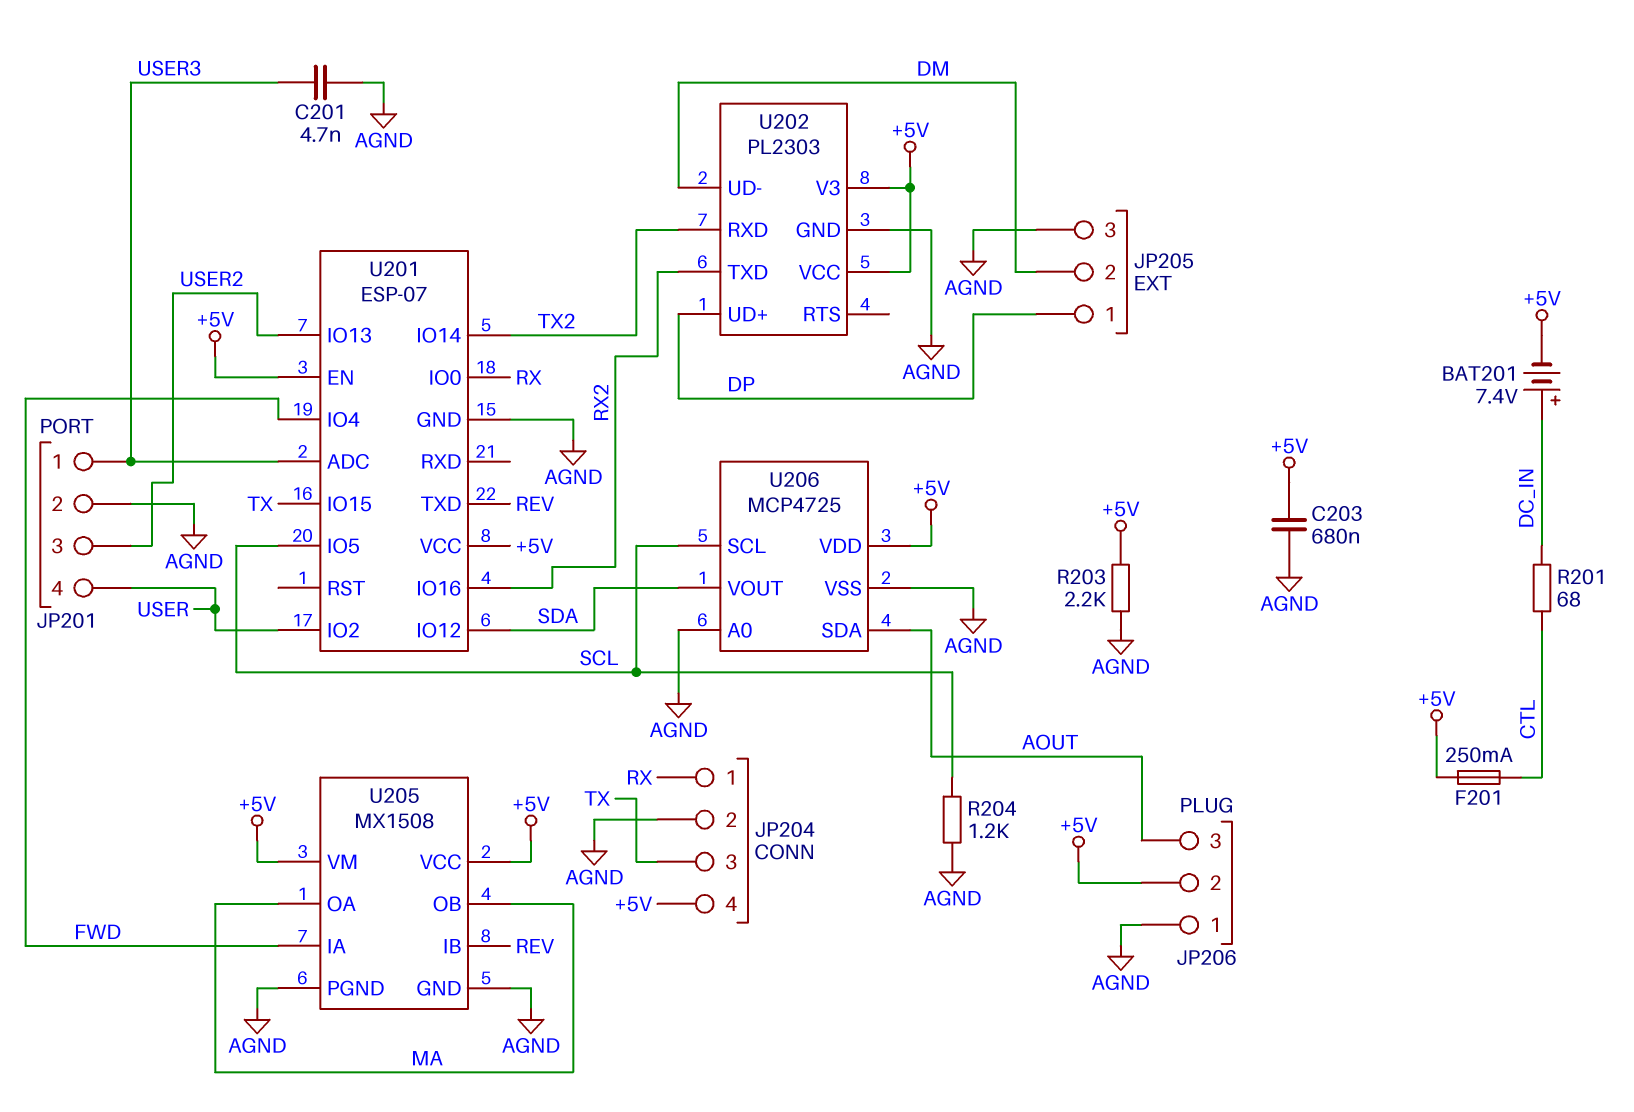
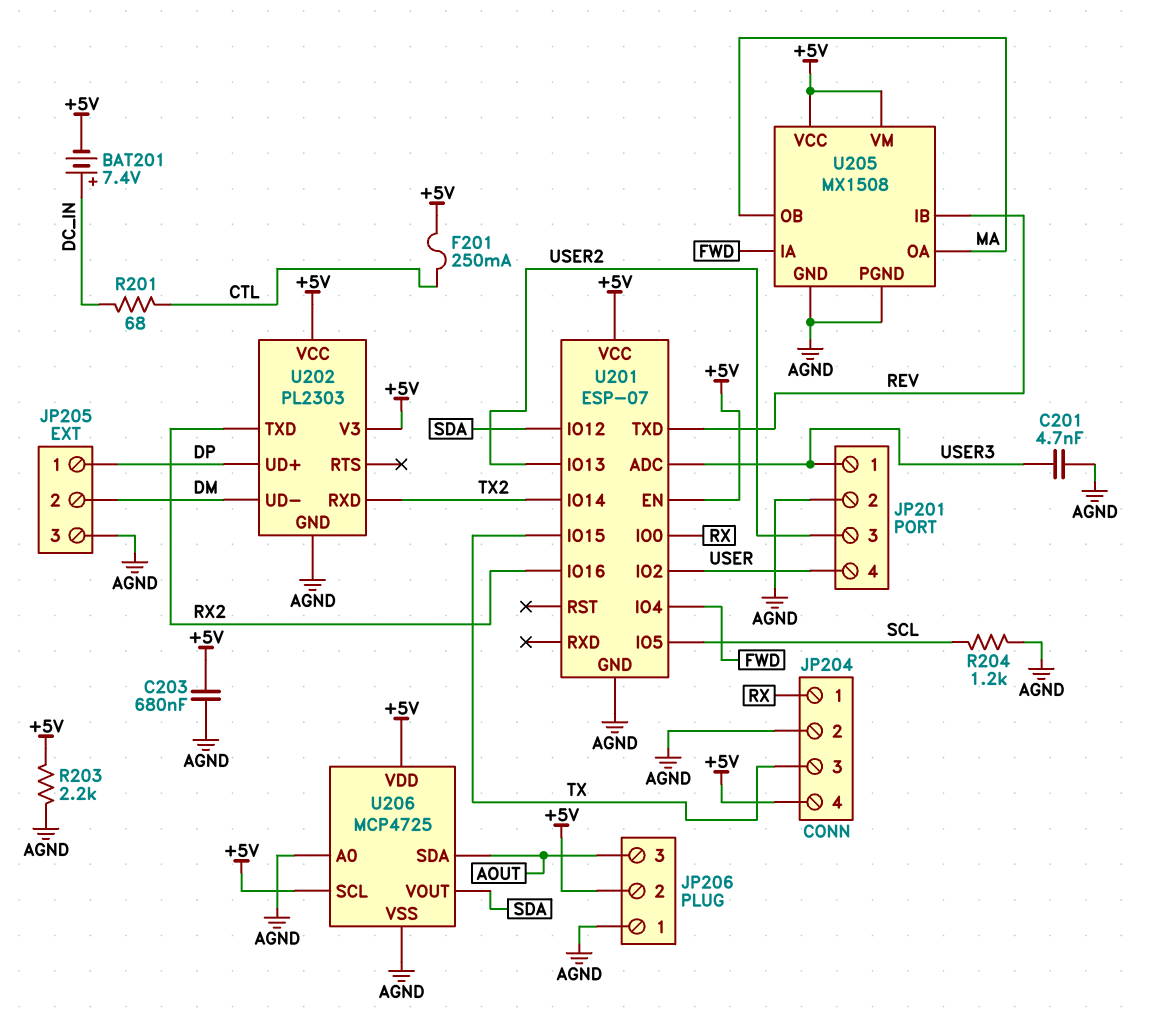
U206 pin SCL: SCL -> +5V

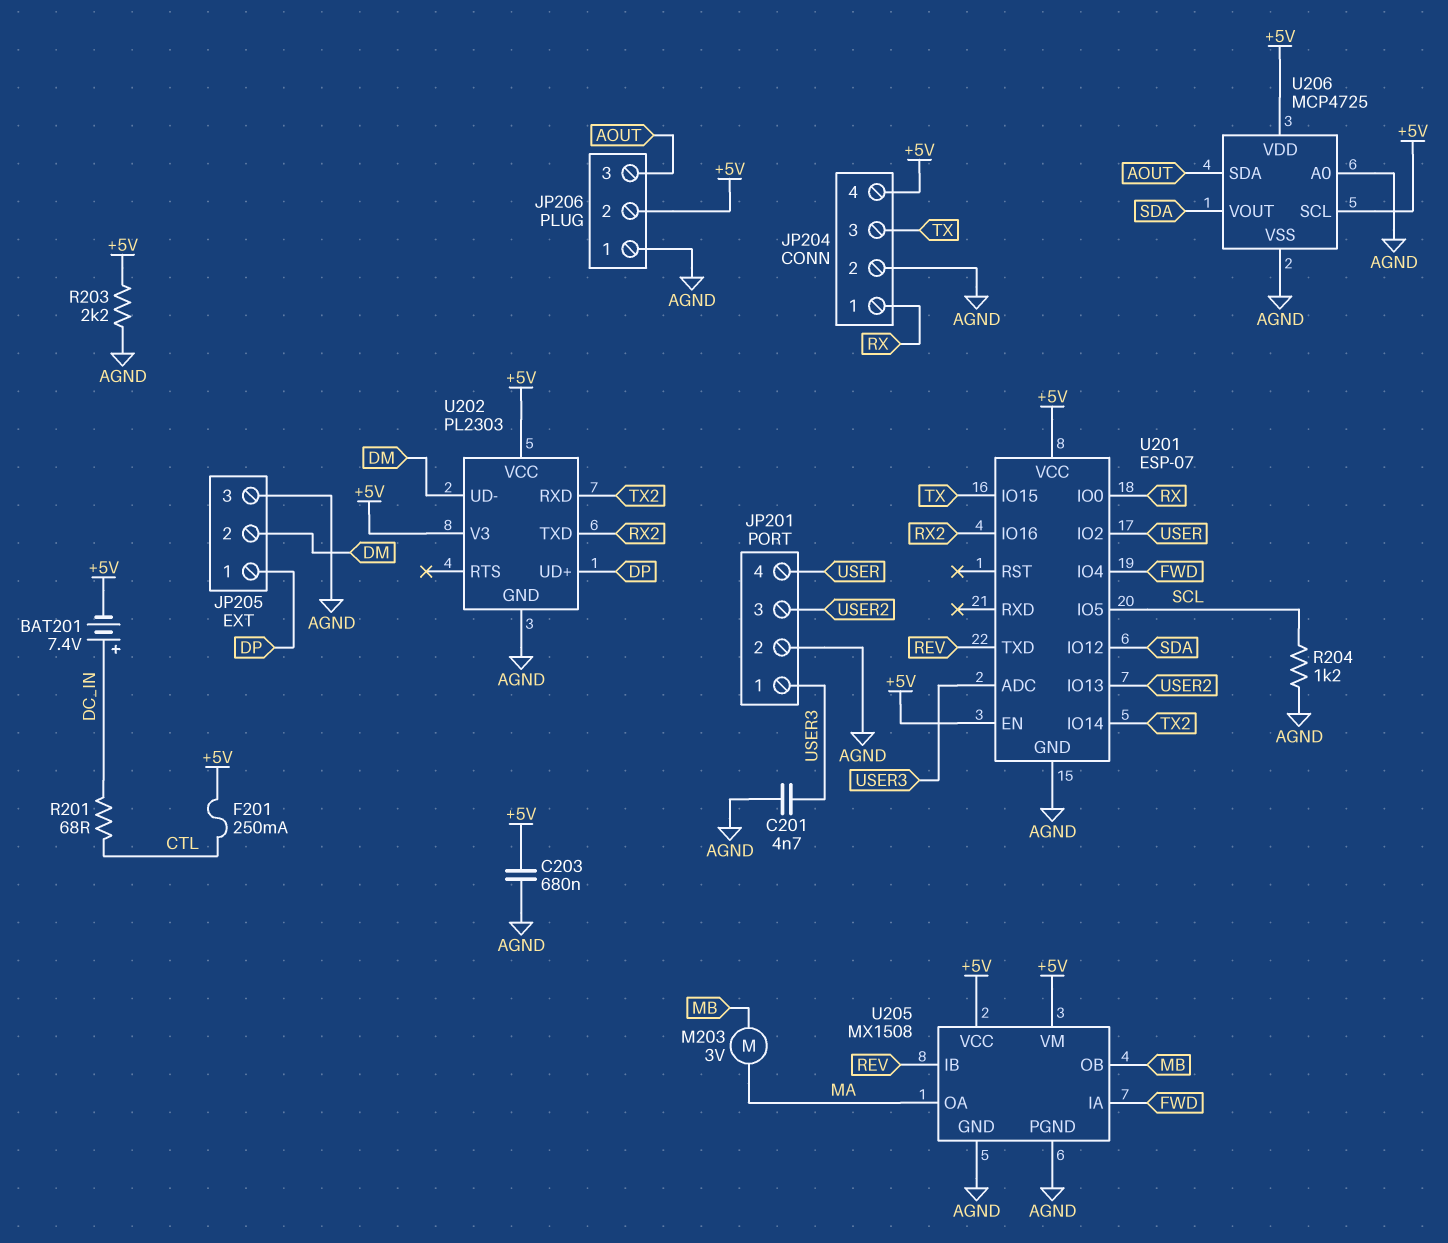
M203: none -> motor 3V (MA, MB)
U205 pin OB: MA -> MB

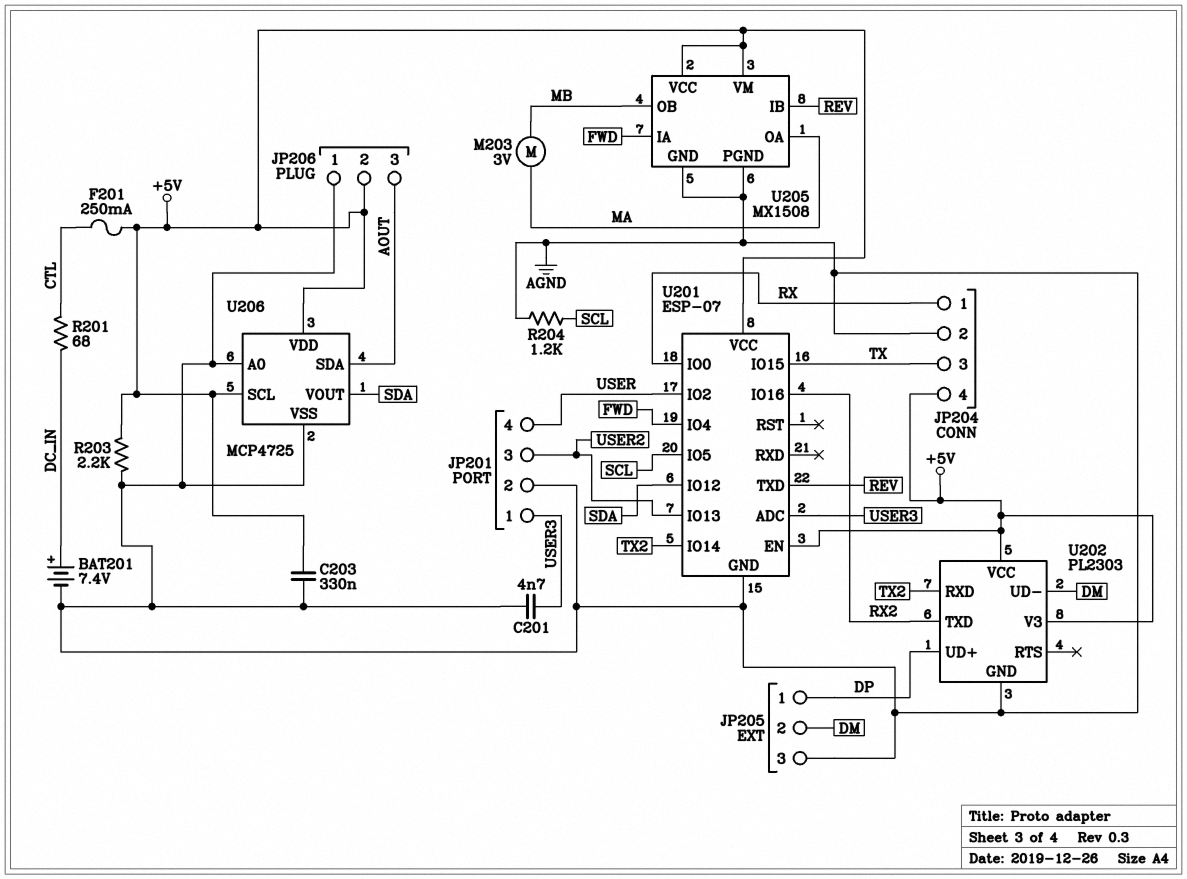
BAT201: 7.4V (plus DC_IN, minus +5V) -> 7.4V (plus DC_IN, minus AGND)
C203: 680nF (+5V, AGND) -> 330nF (+5V, AGND)

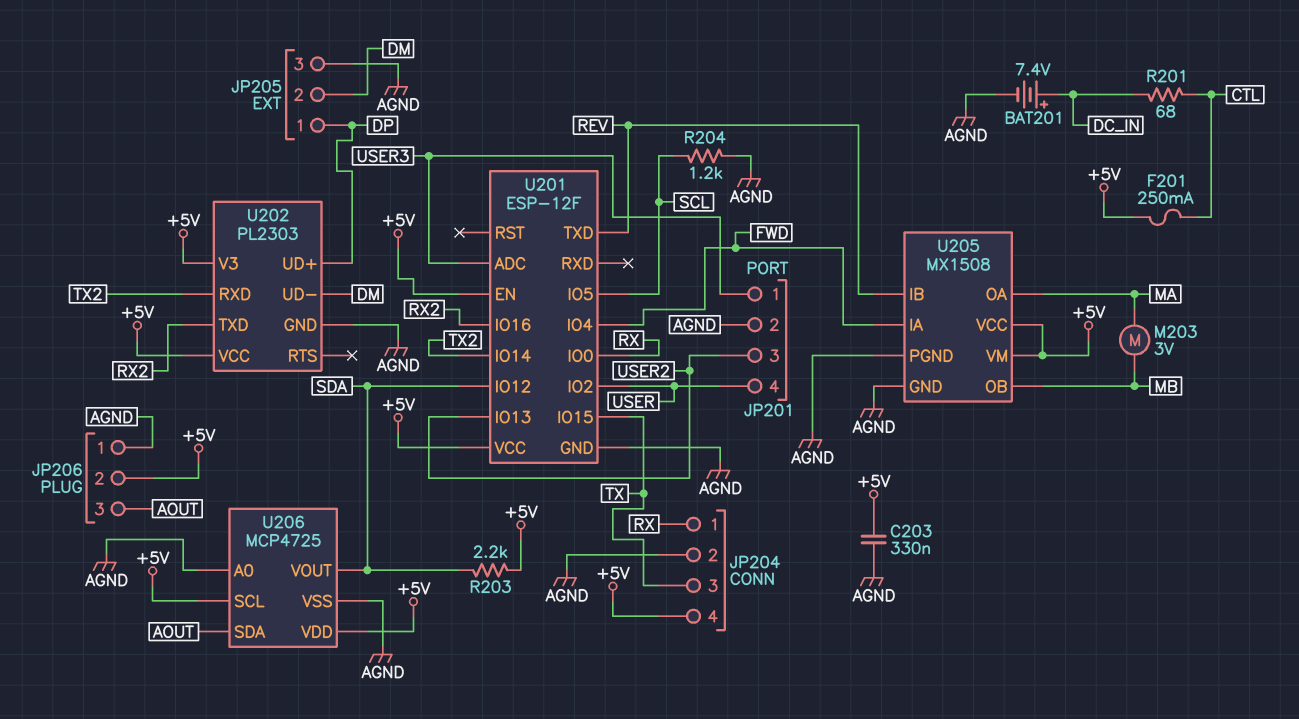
C201: 4.7nF (AGND, USER3) -> none
R203: 2.2k (+5V, AGND) -> 2.2k (+5V, SDA)
U201: ESP-07 -> ESP-12F

